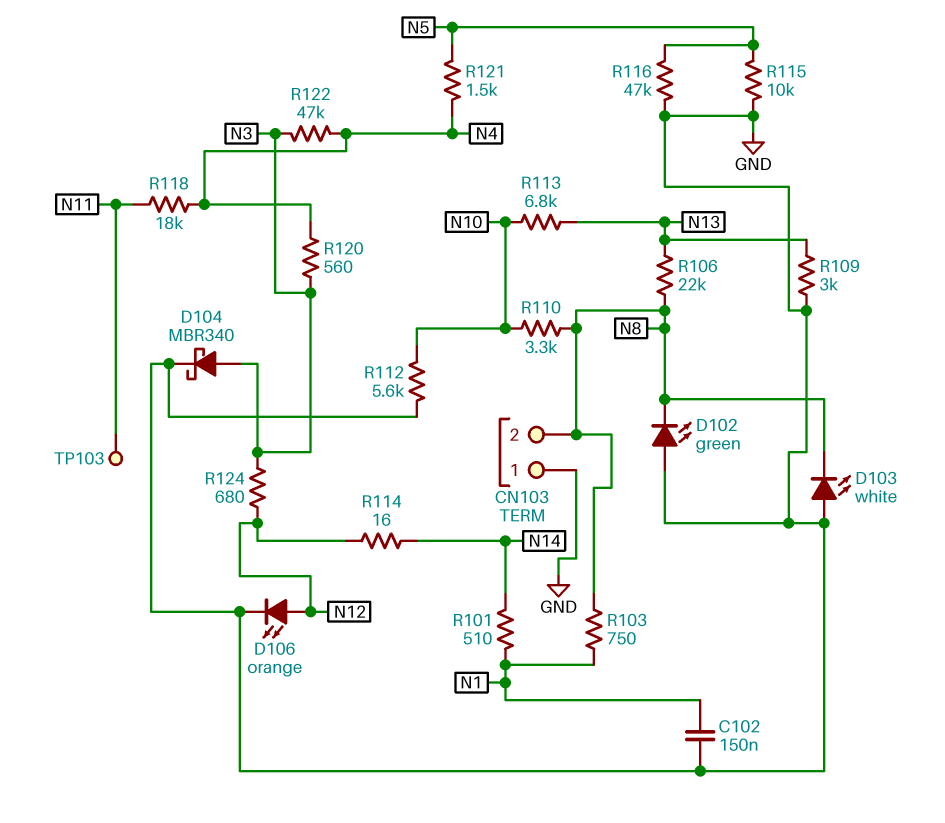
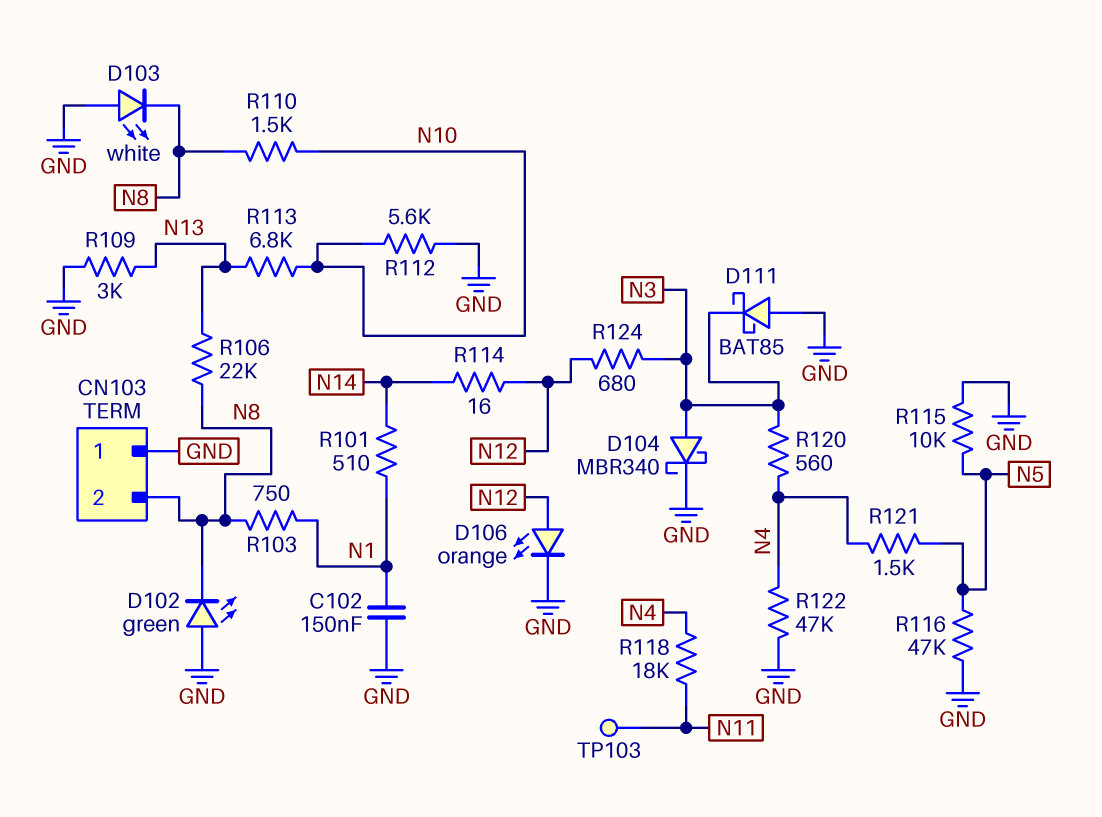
D111: none -> schottky BAT85 (A GND, K N3)
R110: 3.3k (N8, N10) -> 1.5k (N8, N10)
R122: 47k (N3, N4) -> 47k (GND, N4)

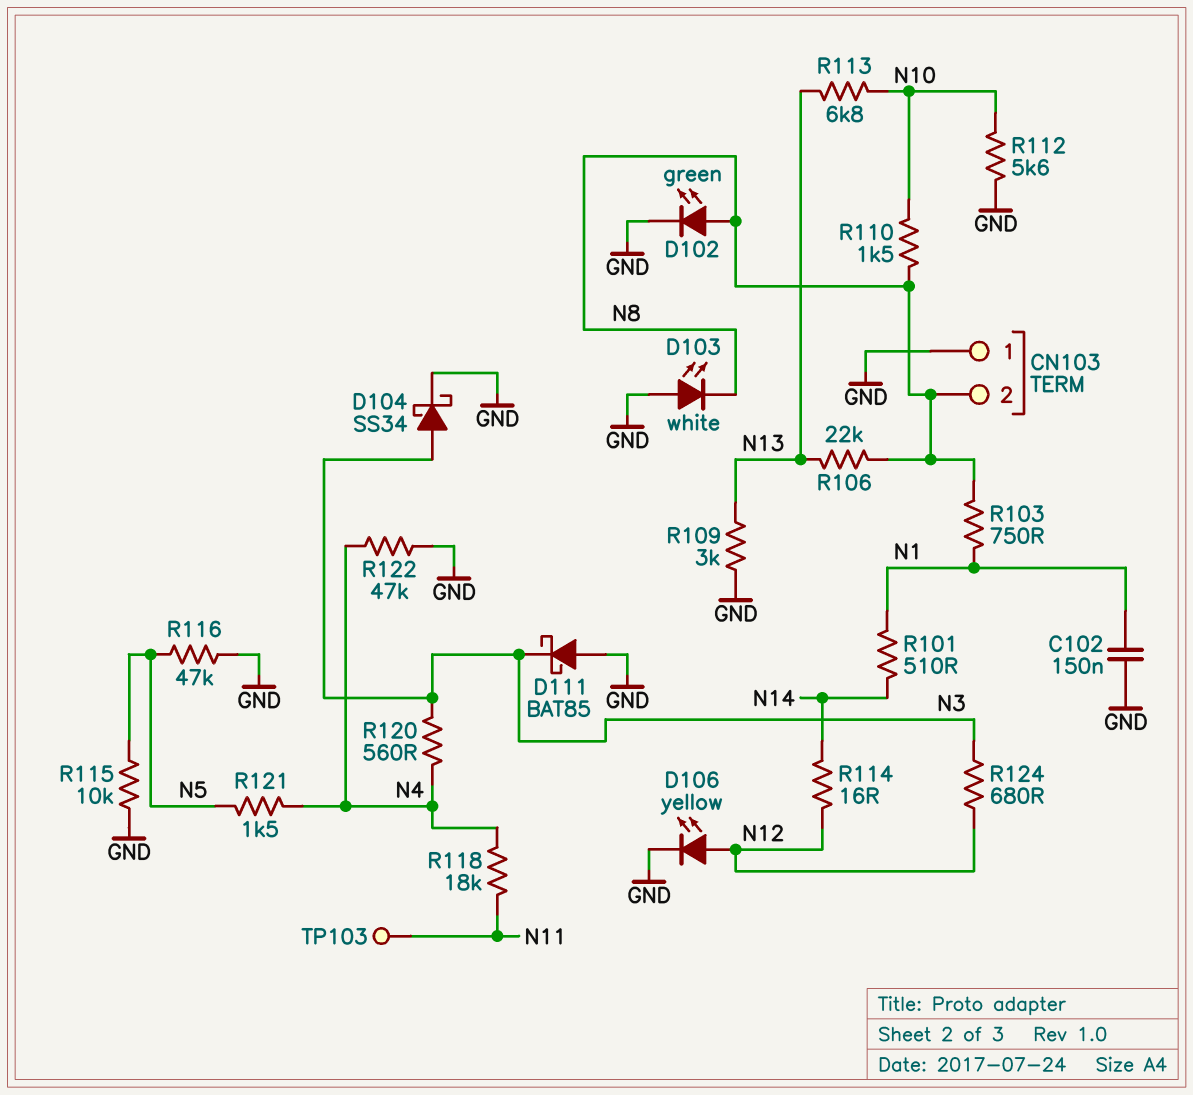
D102: LED green (A GND, K N8) -> LED green (A N8, K GND)
D104: schottky MBR340 (A N3, K GND) -> schottky SS34 (A N3, K GND)
D106: LED orange (A N12, K GND) -> LED yellow (A N12, K GND)

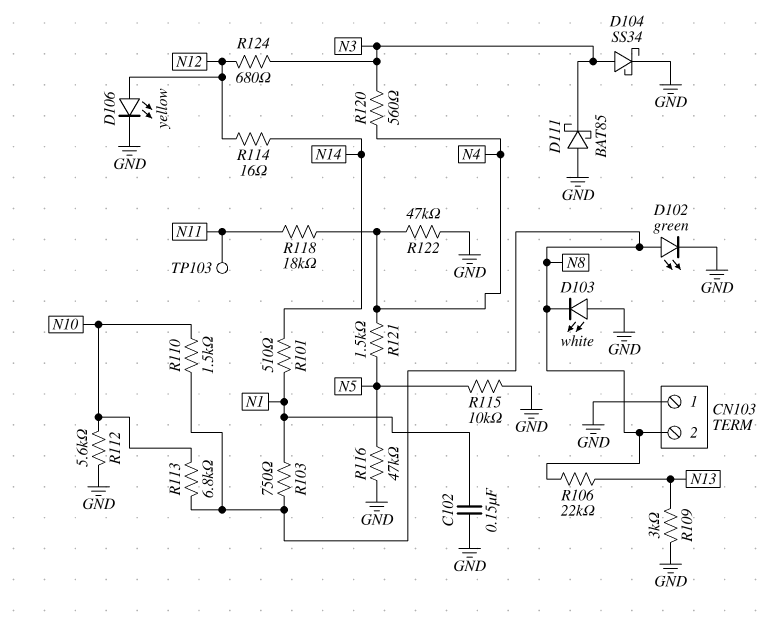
R113: 6.8k (N10, N13) -> 6.8k (N8, N10)

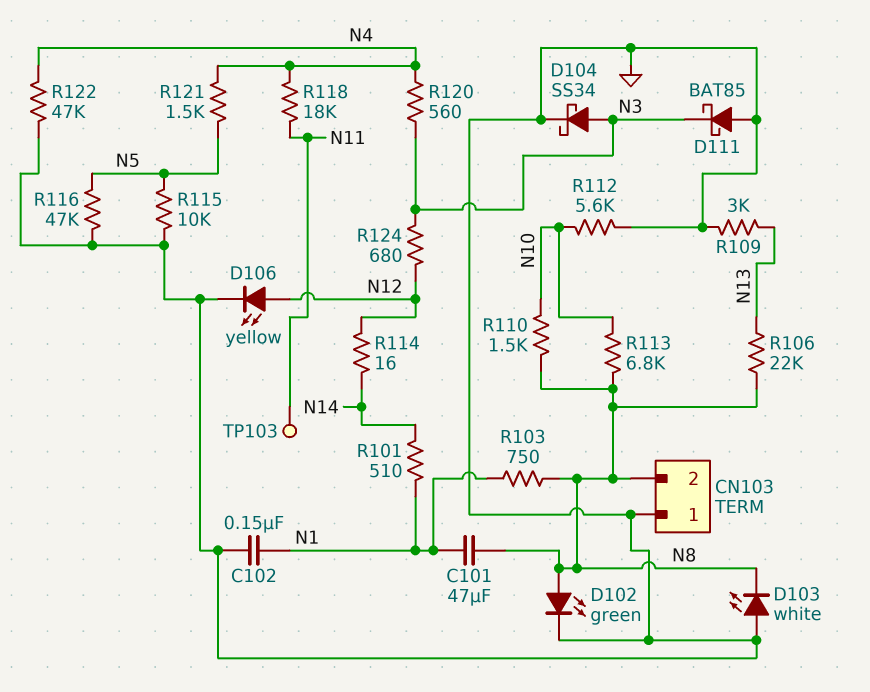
C101: none -> 47uF (N1, N8)

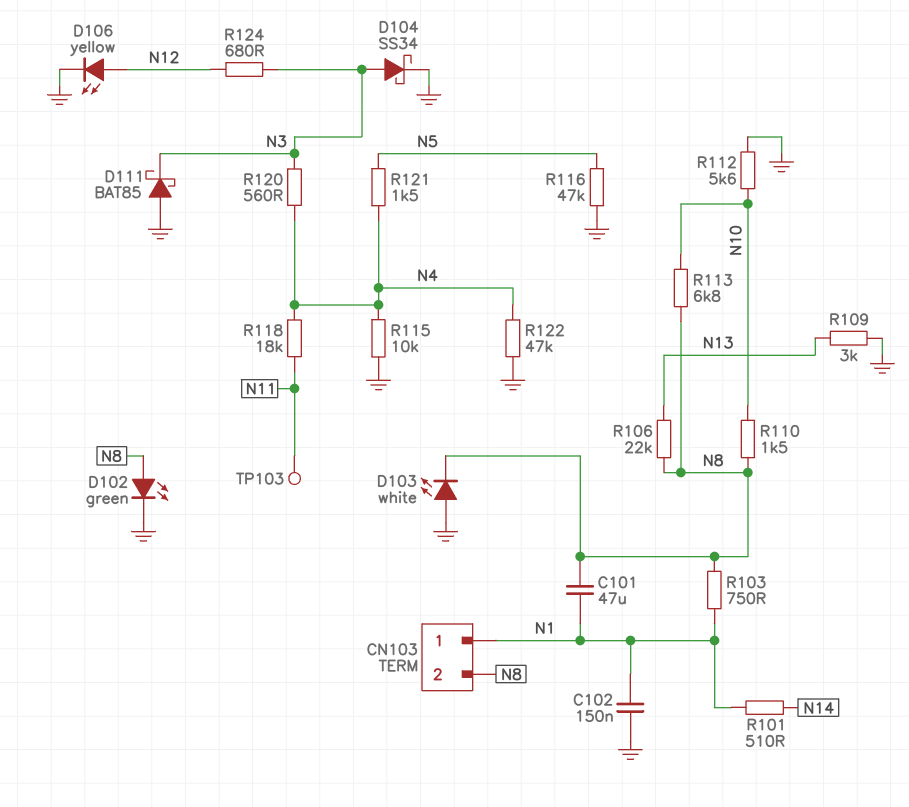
CN103 pin 1: GND -> N1
R114: 16 (N12, N14) -> none
R115: 10k (GND, N5) -> 10k (GND, N4)

